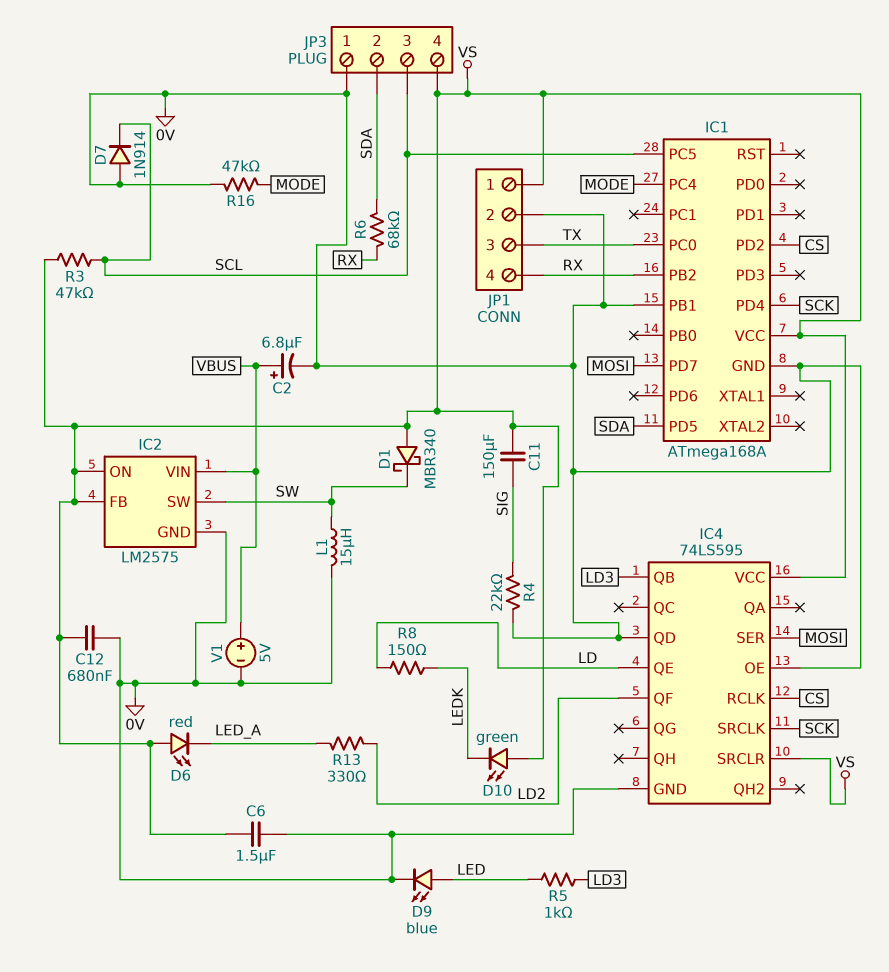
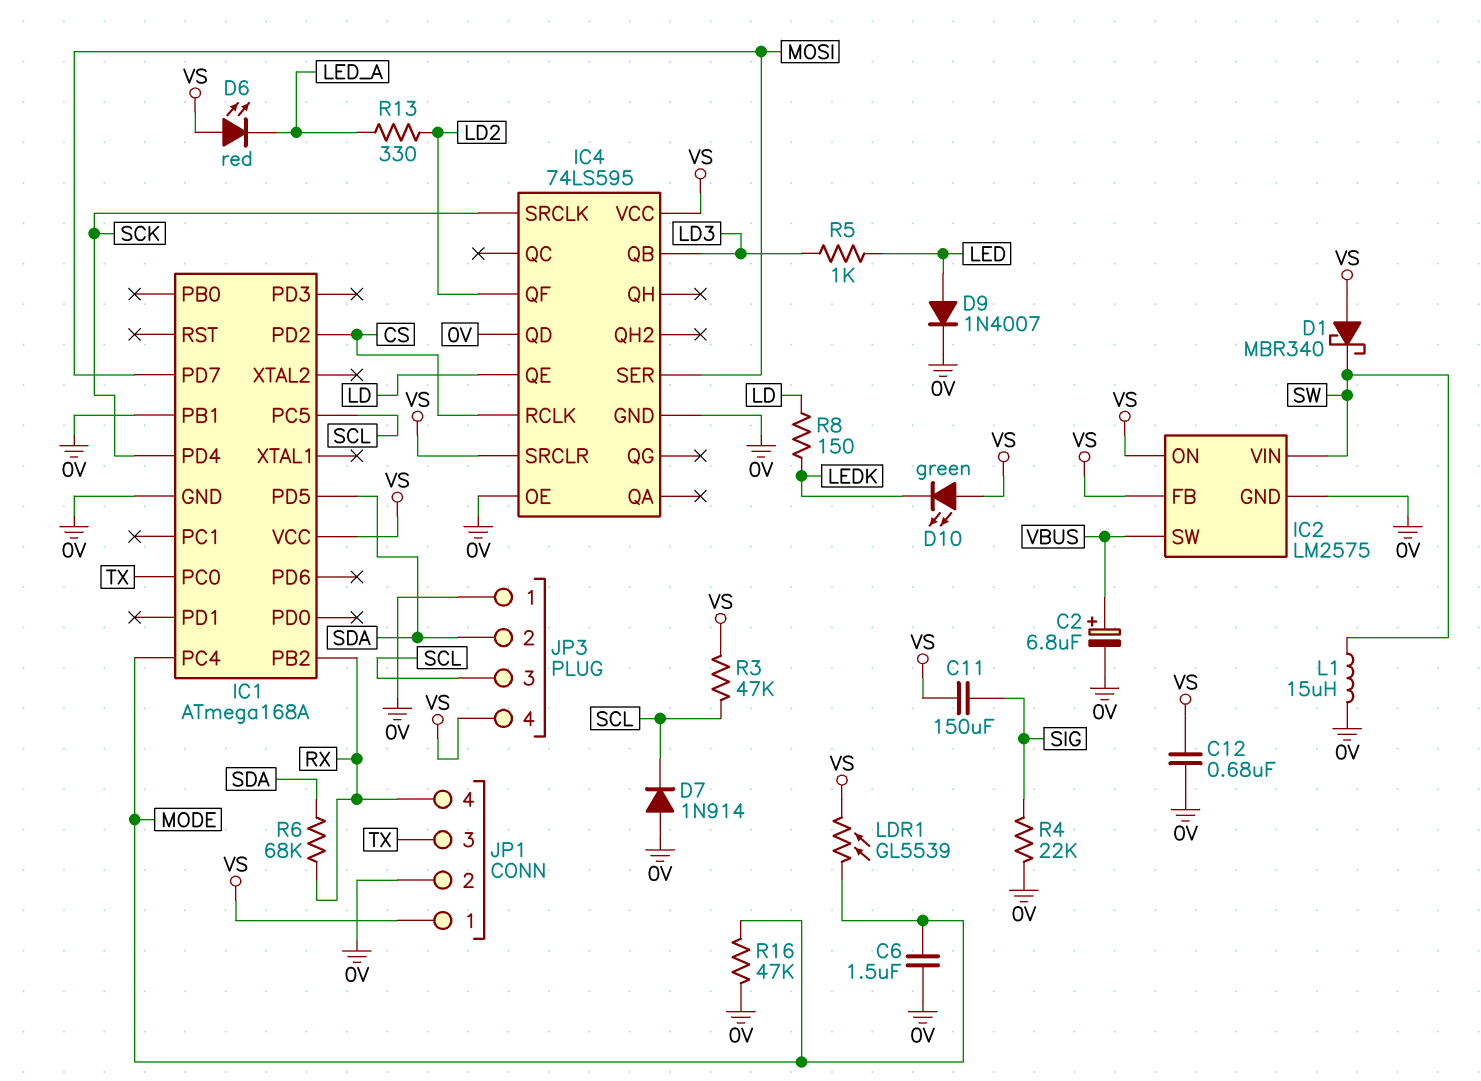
C6: 1.5uF (0V, VS) -> 1.5uF (0V, MODE)
D9: LED blue (A LED, K 0V) -> diode 1N4007 (A LED, K 0V)
IC2 pin SW: SW -> VBUS
IC2 pin VIN: VBUS -> SW
LDR1: none -> GL5539 (MODE, VS)
V1: 5V (plus VBUS, minus 0V) -> none

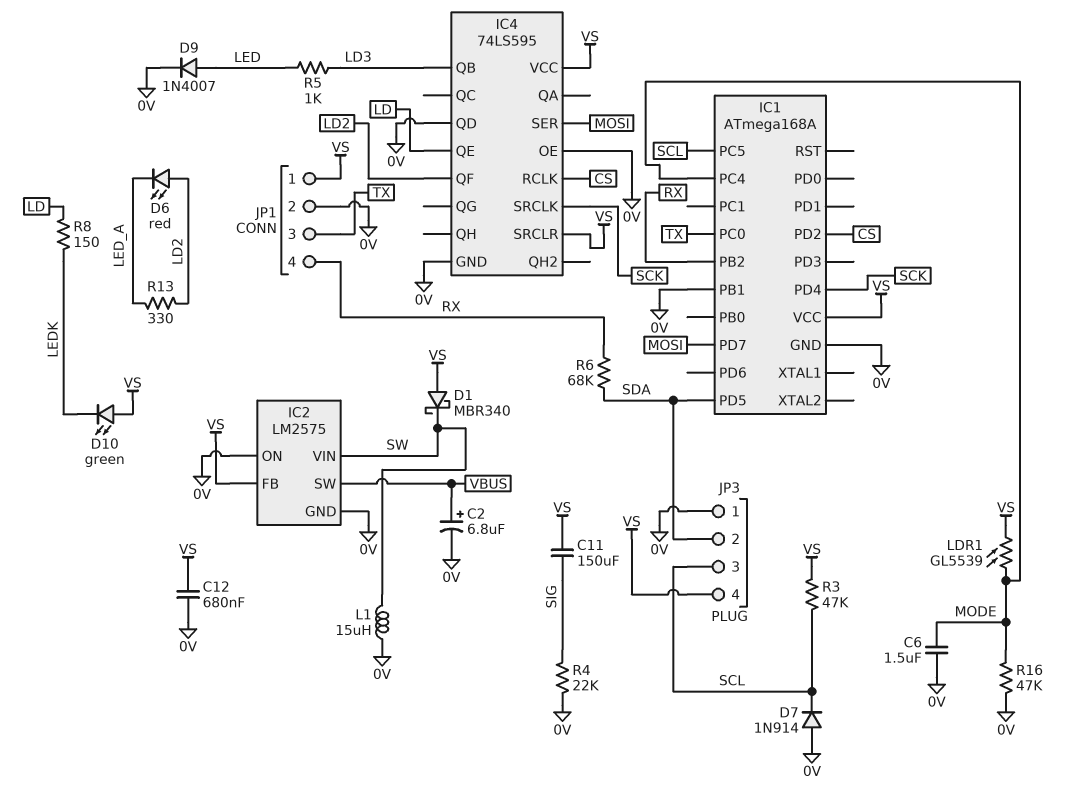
D6: LED red (A VS, K LED_A) -> LED red (A LD2, K LED_A)
IC2 pin ON: VS -> 0V

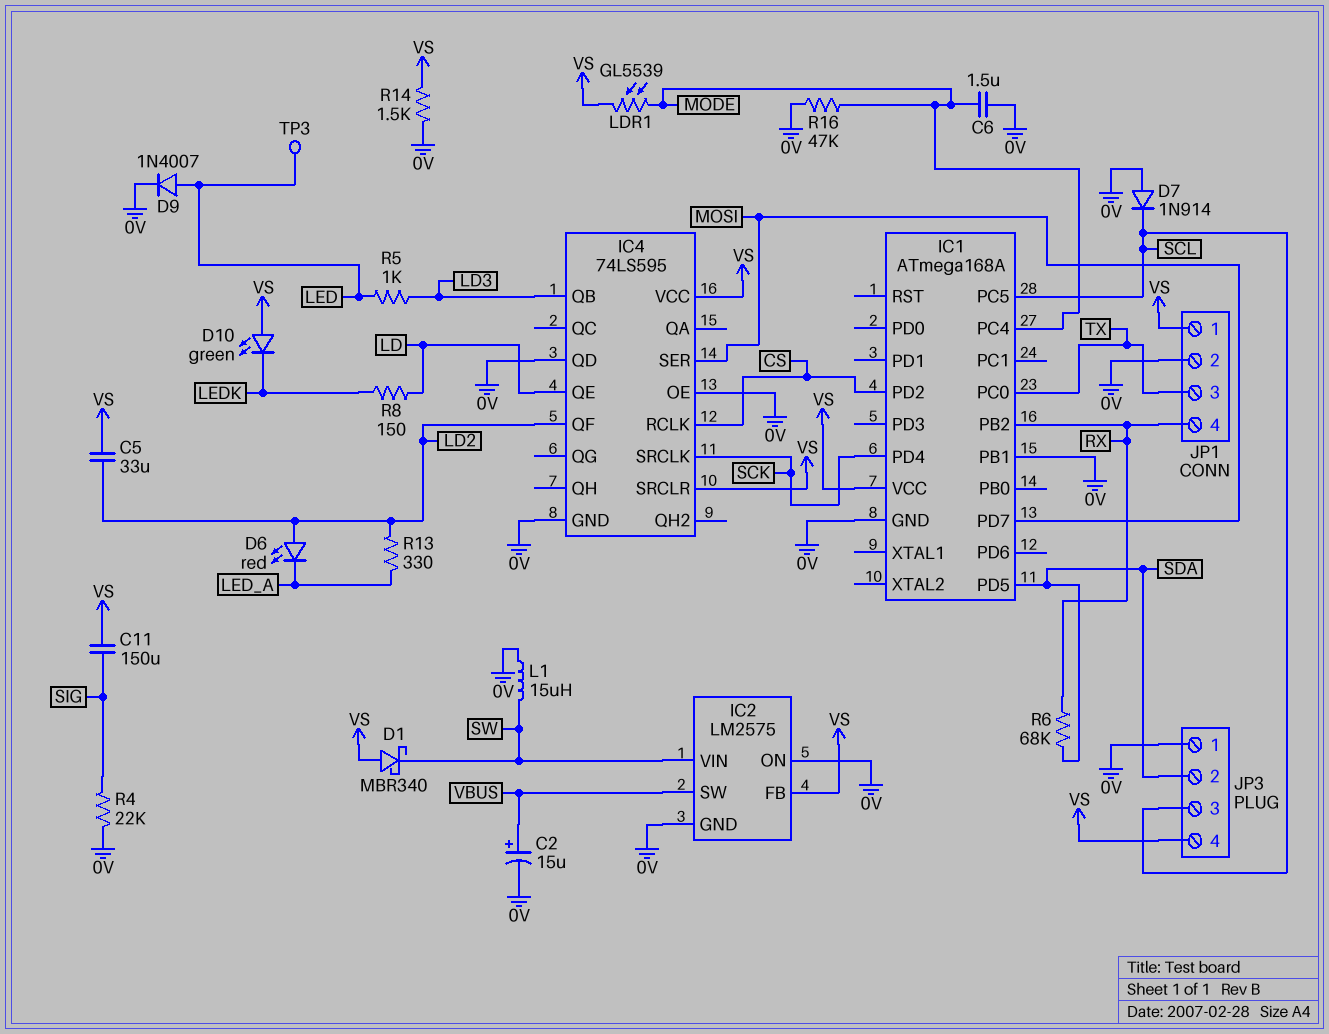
C2: 6.8uF (plus VBUS, minus 0V) -> 15uF (plus VBUS, minus 0V)
C5: none -> 33uF (LD2, VS)
C12: 680nF (0V, VS) -> none
R3: 47k (SCL, VS) -> none
R14: none -> 1.5k (0V, VS)
TP3: none -> test point (LED)

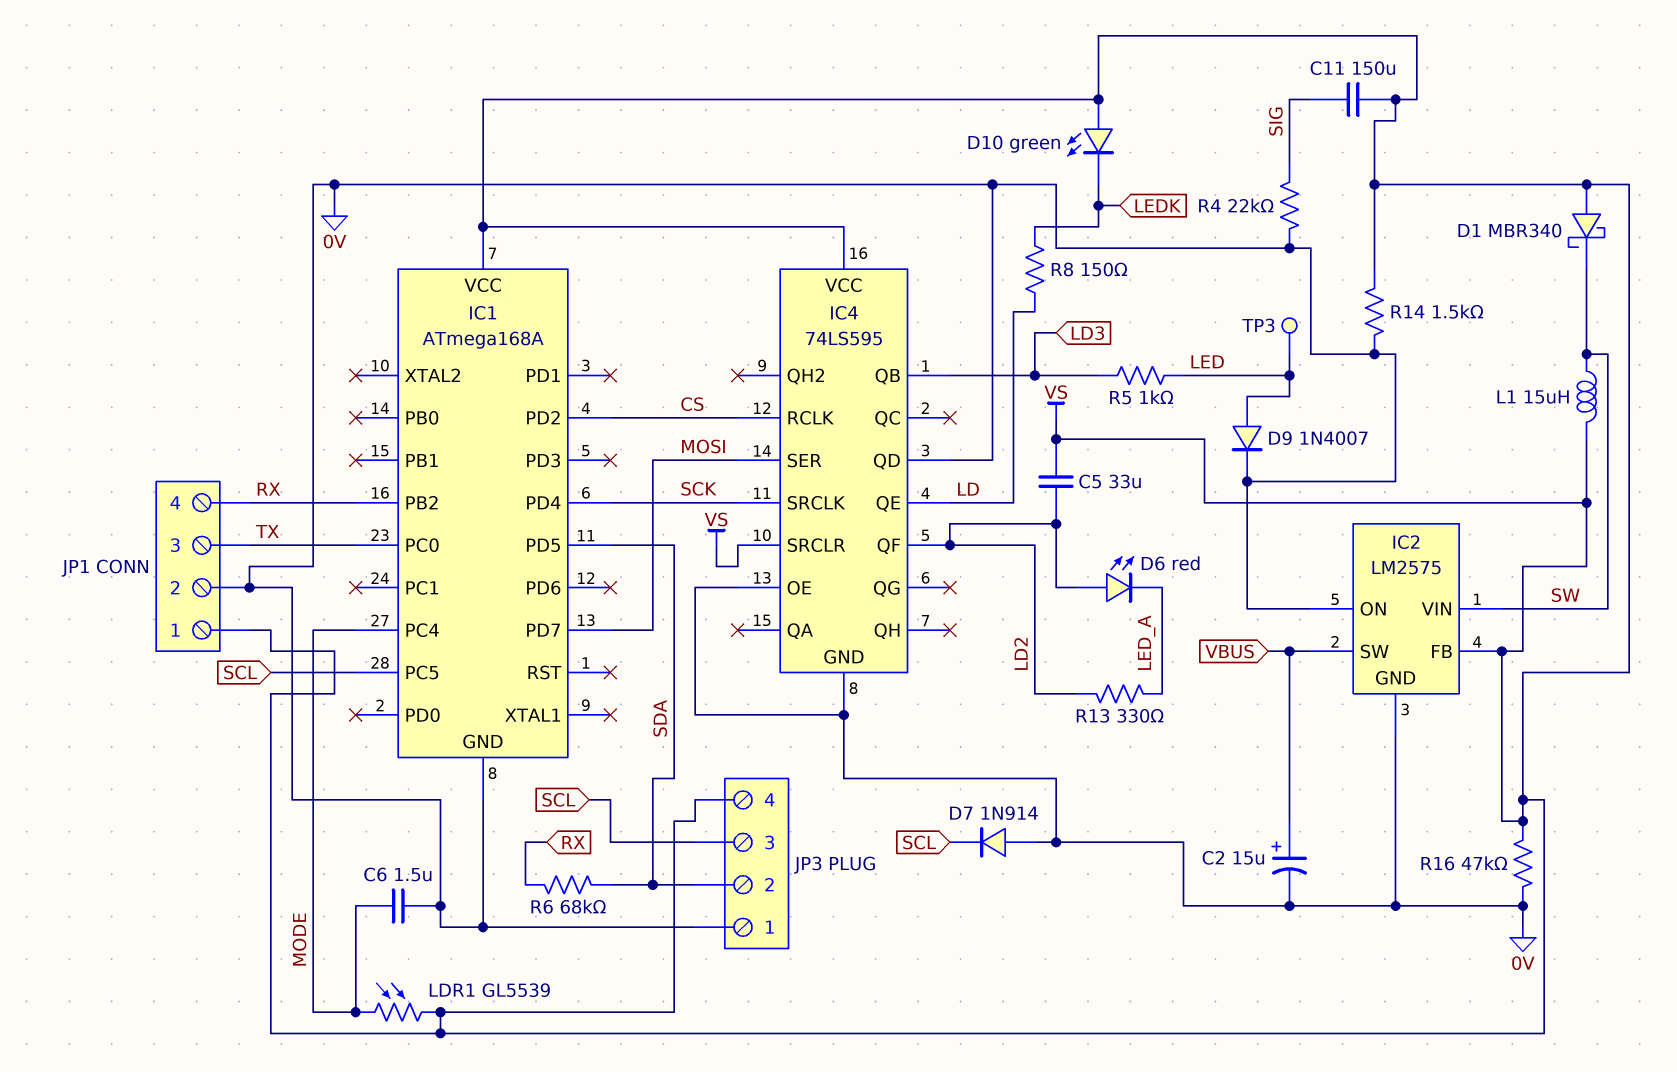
IC1 pin PB1: 0V -> none
L1: 15uH (0V, SW) -> 15uH (SW, VS)
R16: 47k (0V, MODE) -> 47k (0V, VS)

